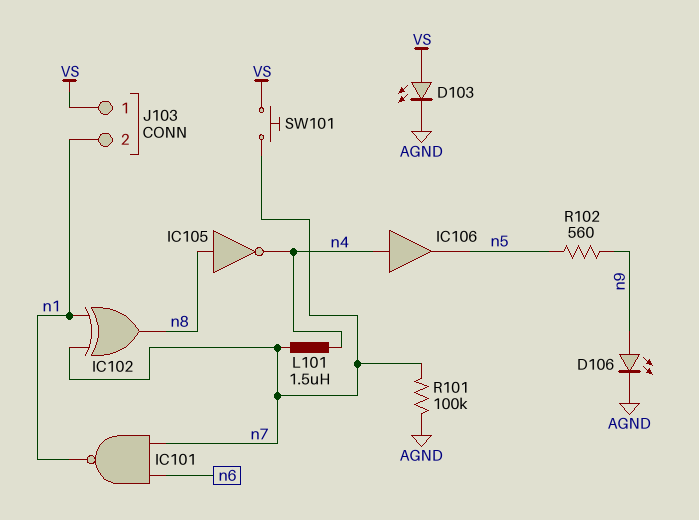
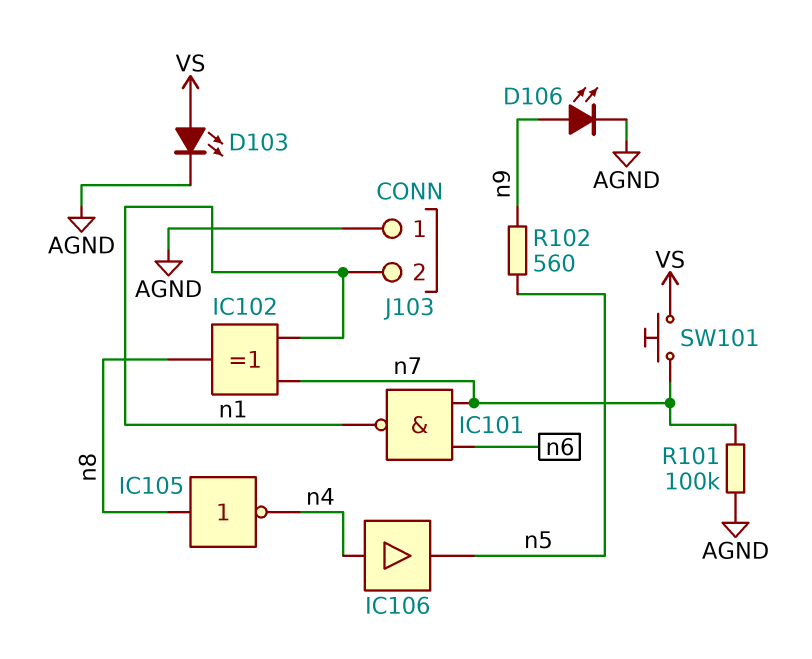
J103 pin 1: VS -> AGND
L101: 1.5uH (n4, n7) -> none

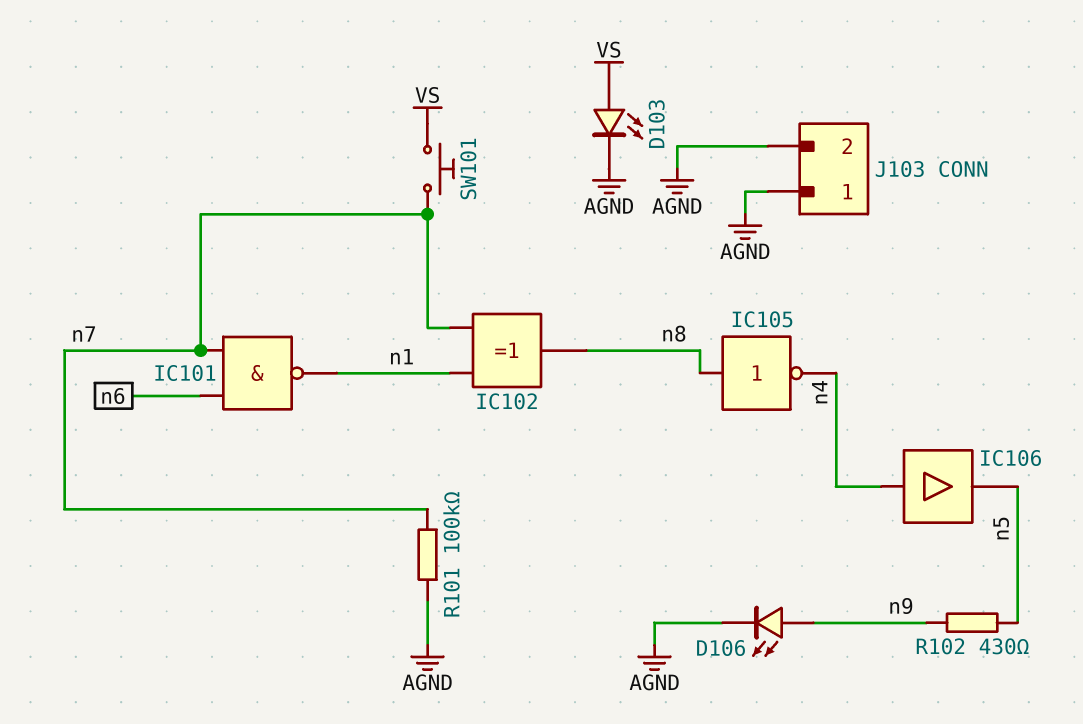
J103 pin 2: n1 -> AGND
R102: 560 (n5, n9) -> 430 (n5, n9)

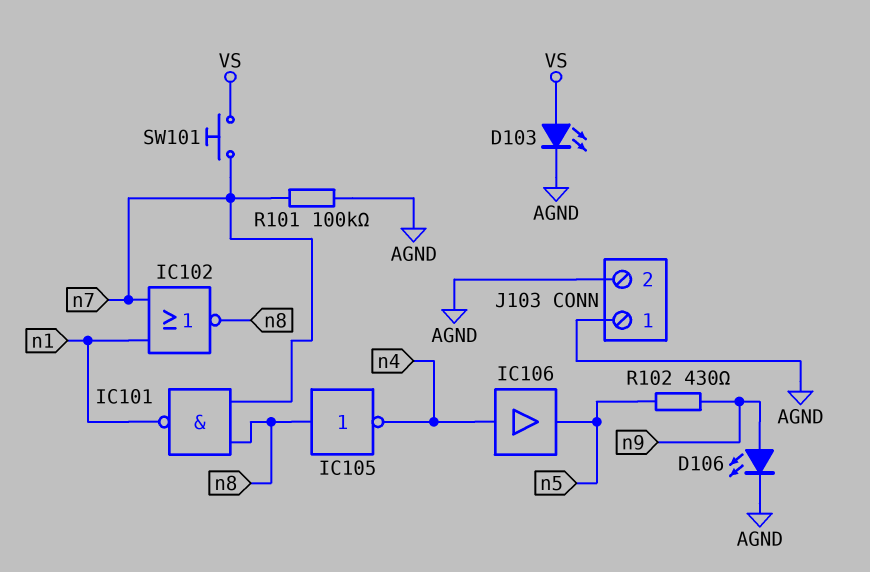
IC101: NAND (in n6, in n7, out n1) -> NAND (in n7, in n8, out n1)
IC102: XOR (in n1, in n7, out n8) -> NOR (in n1, in n7, out n8)

